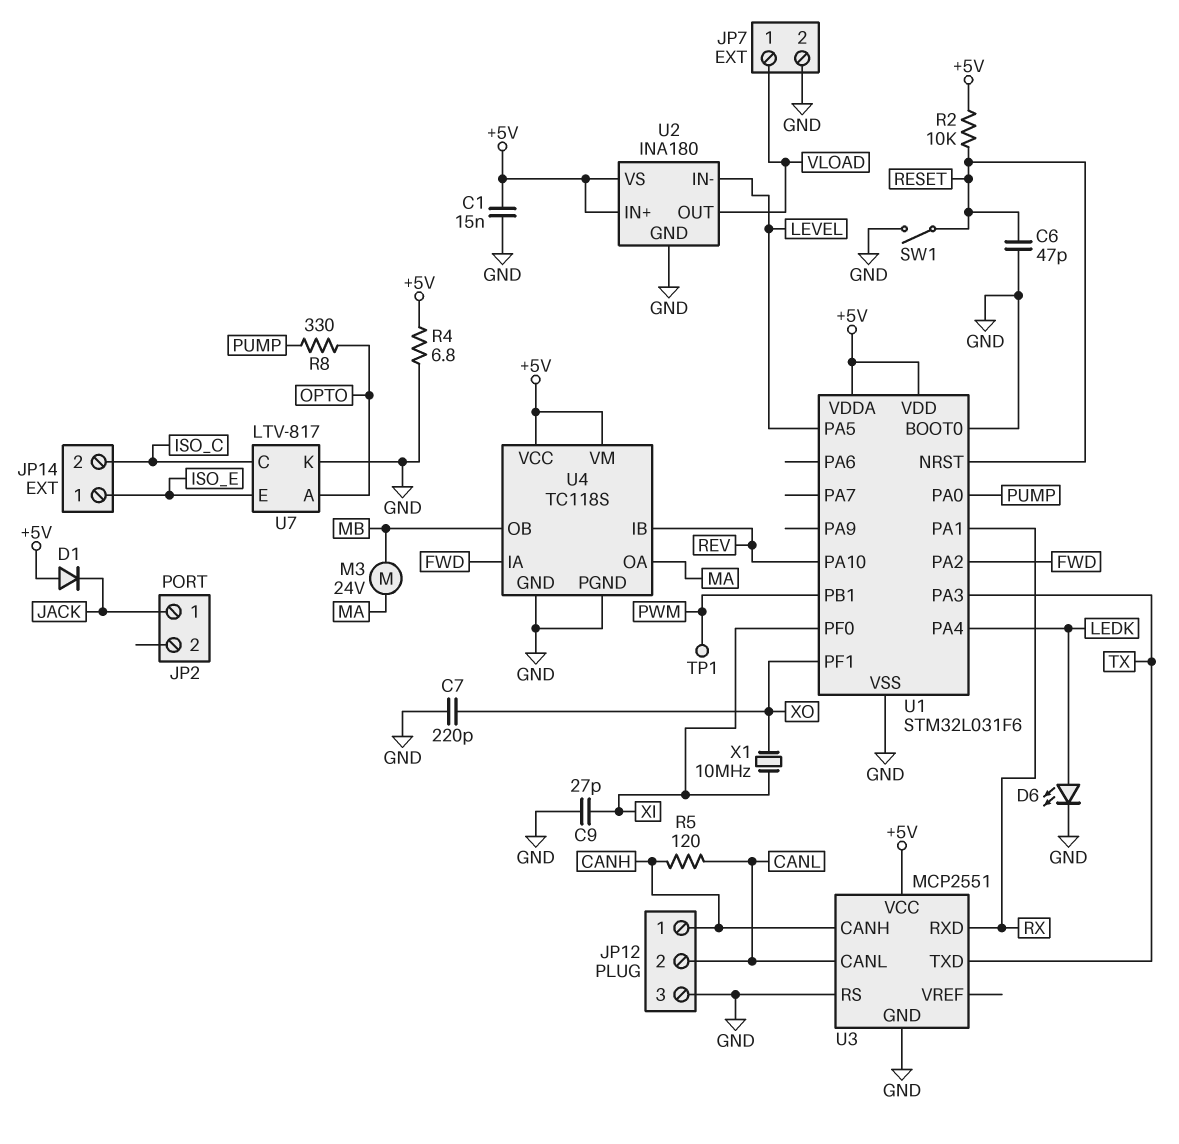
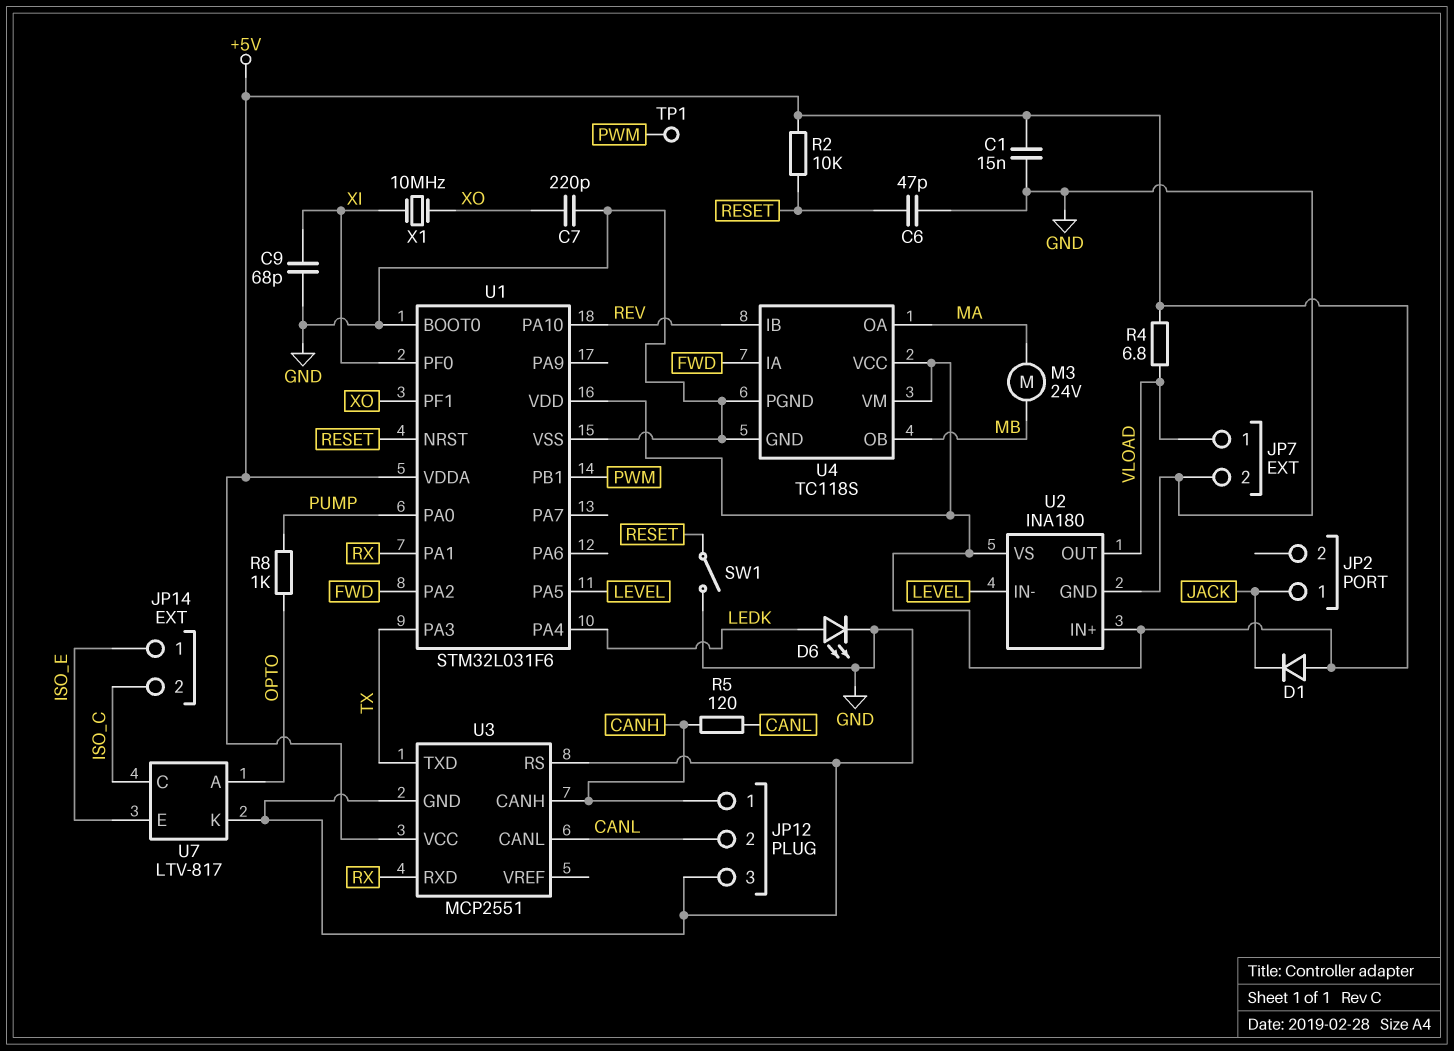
C9: 27pF (GND, XI) -> 68pF (GND, XI)
R4: 6.8 (+5V, GND) -> 6.8 (+5V, VLOAD)
R8: 330 (OPTO, PUMP) -> 1k (OPTO, PUMP)

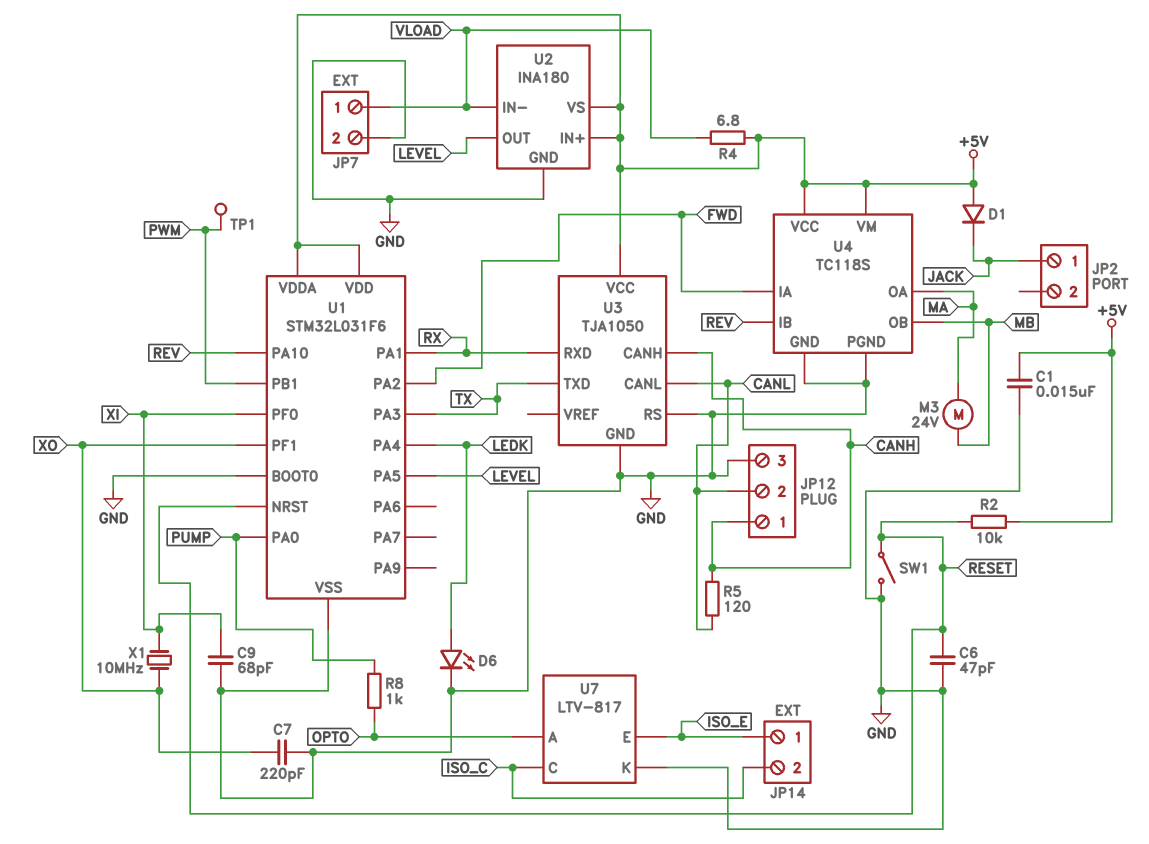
U2 pin IN-: LEVEL -> VLOAD
U2 pin OUT: VLOAD -> LEVEL
U3: MCP2551 -> TJA1050

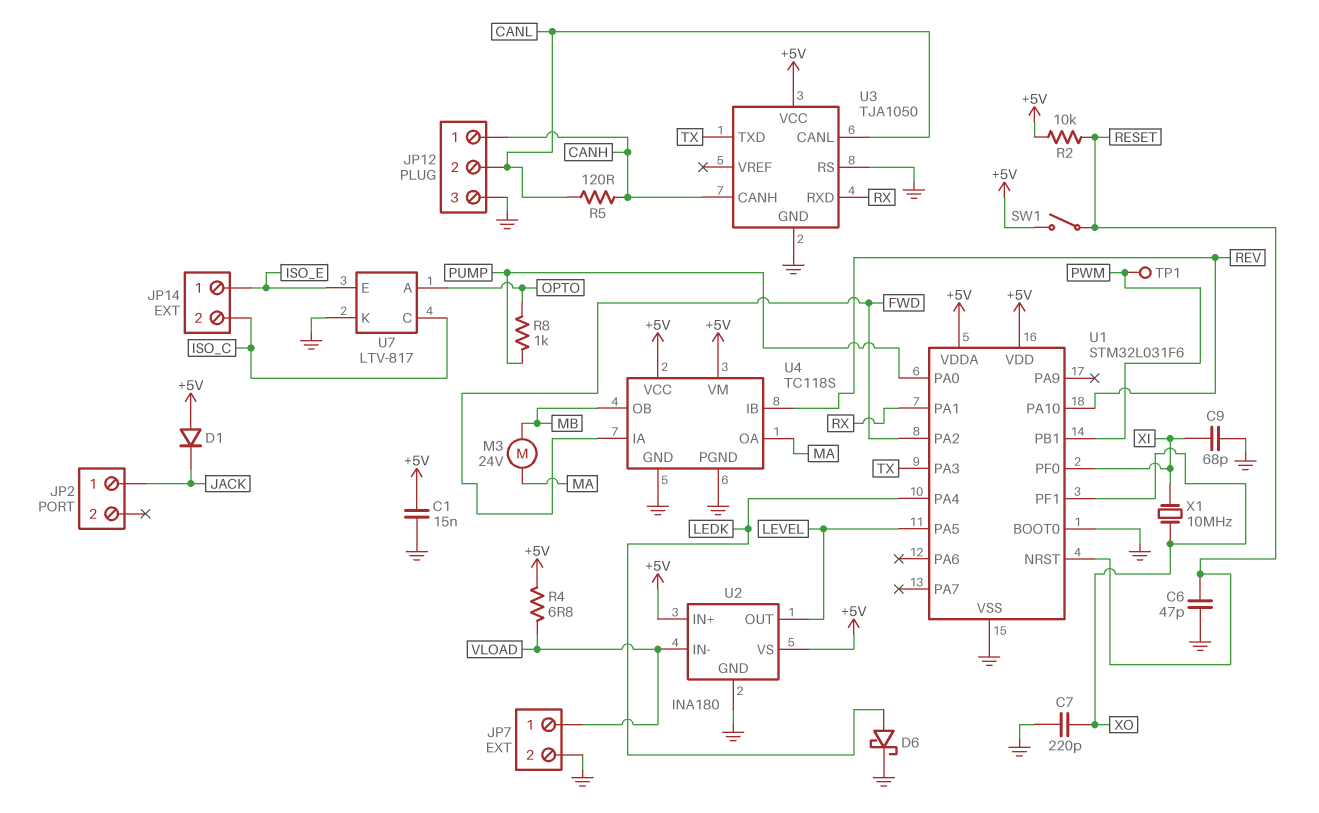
D6: LED (A LEDK, K GND) -> schottky (A LEDK, K GND)
SW1: switch (GND, RESET) -> switch (+5V, RESET)

